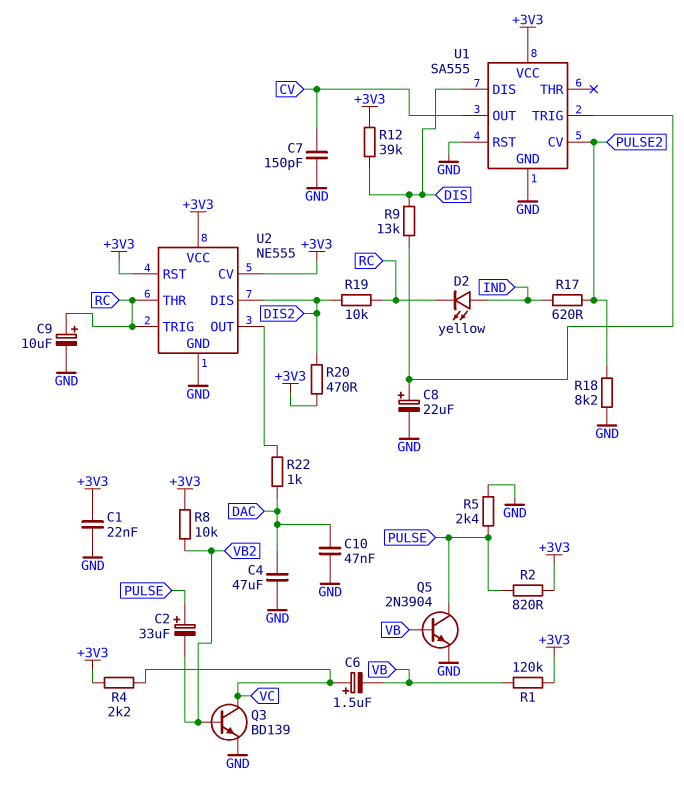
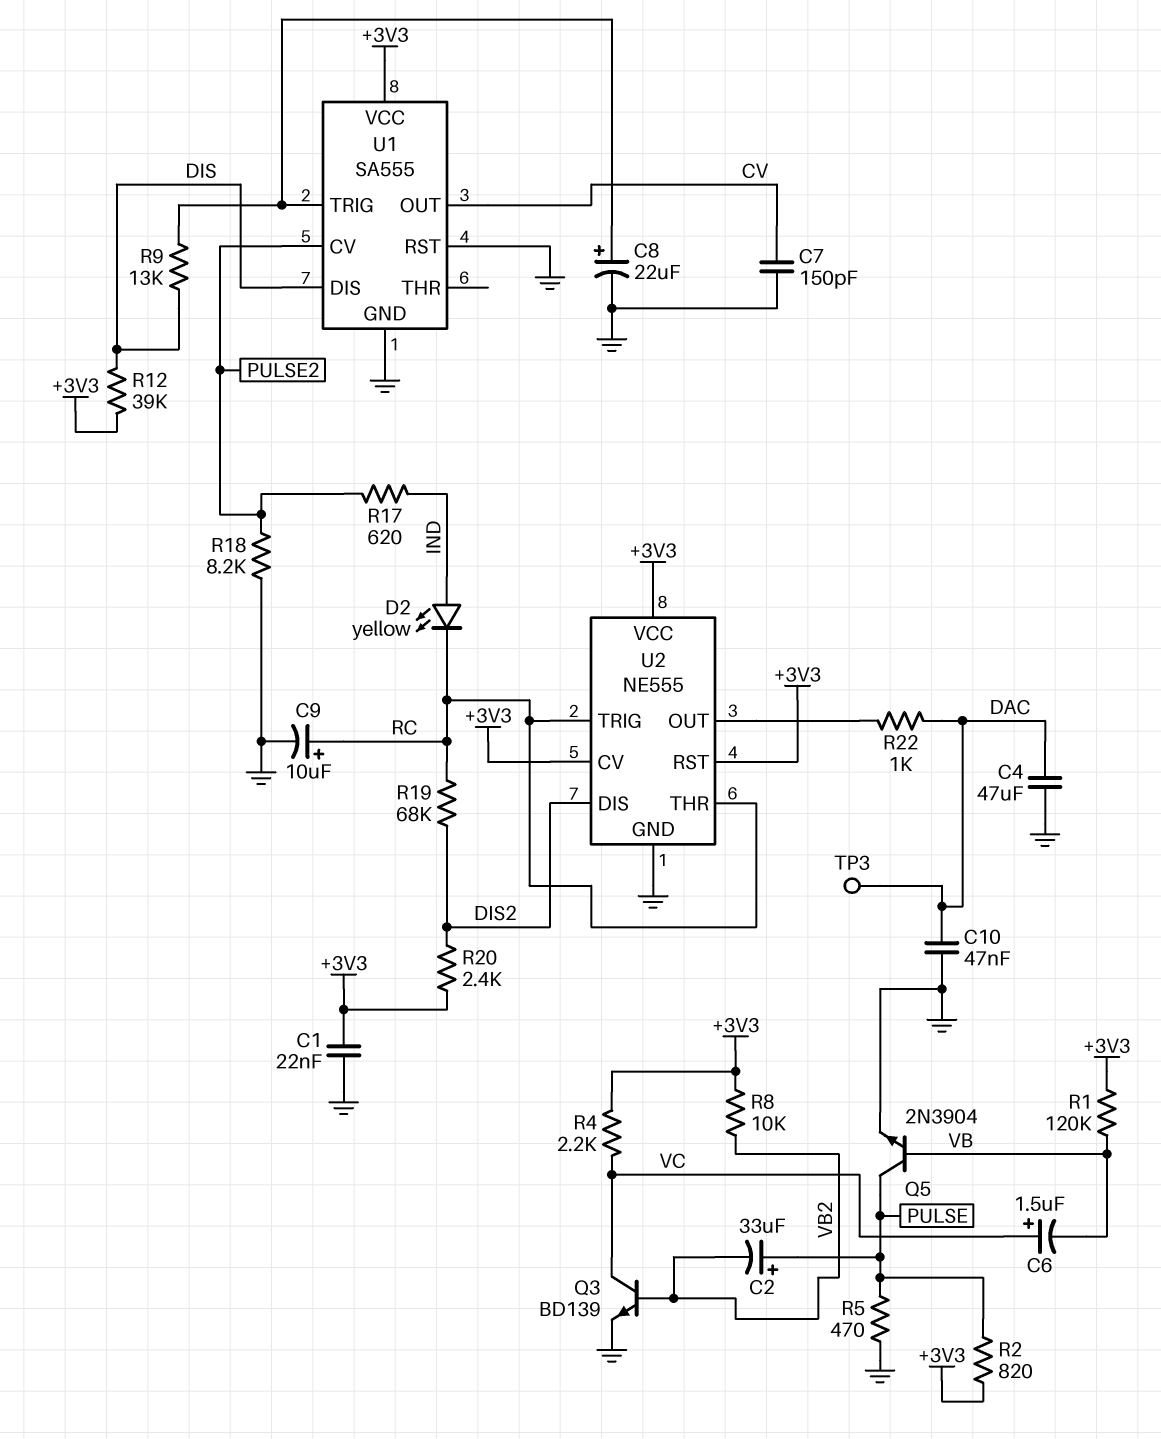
R5: 2.4k (GND, PULSE) -> 470 (GND, PULSE)
R19: 10k (DIS2, RC) -> 68k (DIS2, RC)
R20: 470 (+3V3, DIS2) -> 2.4k (+3V3, DIS2)
TP3: none -> test point (DAC)

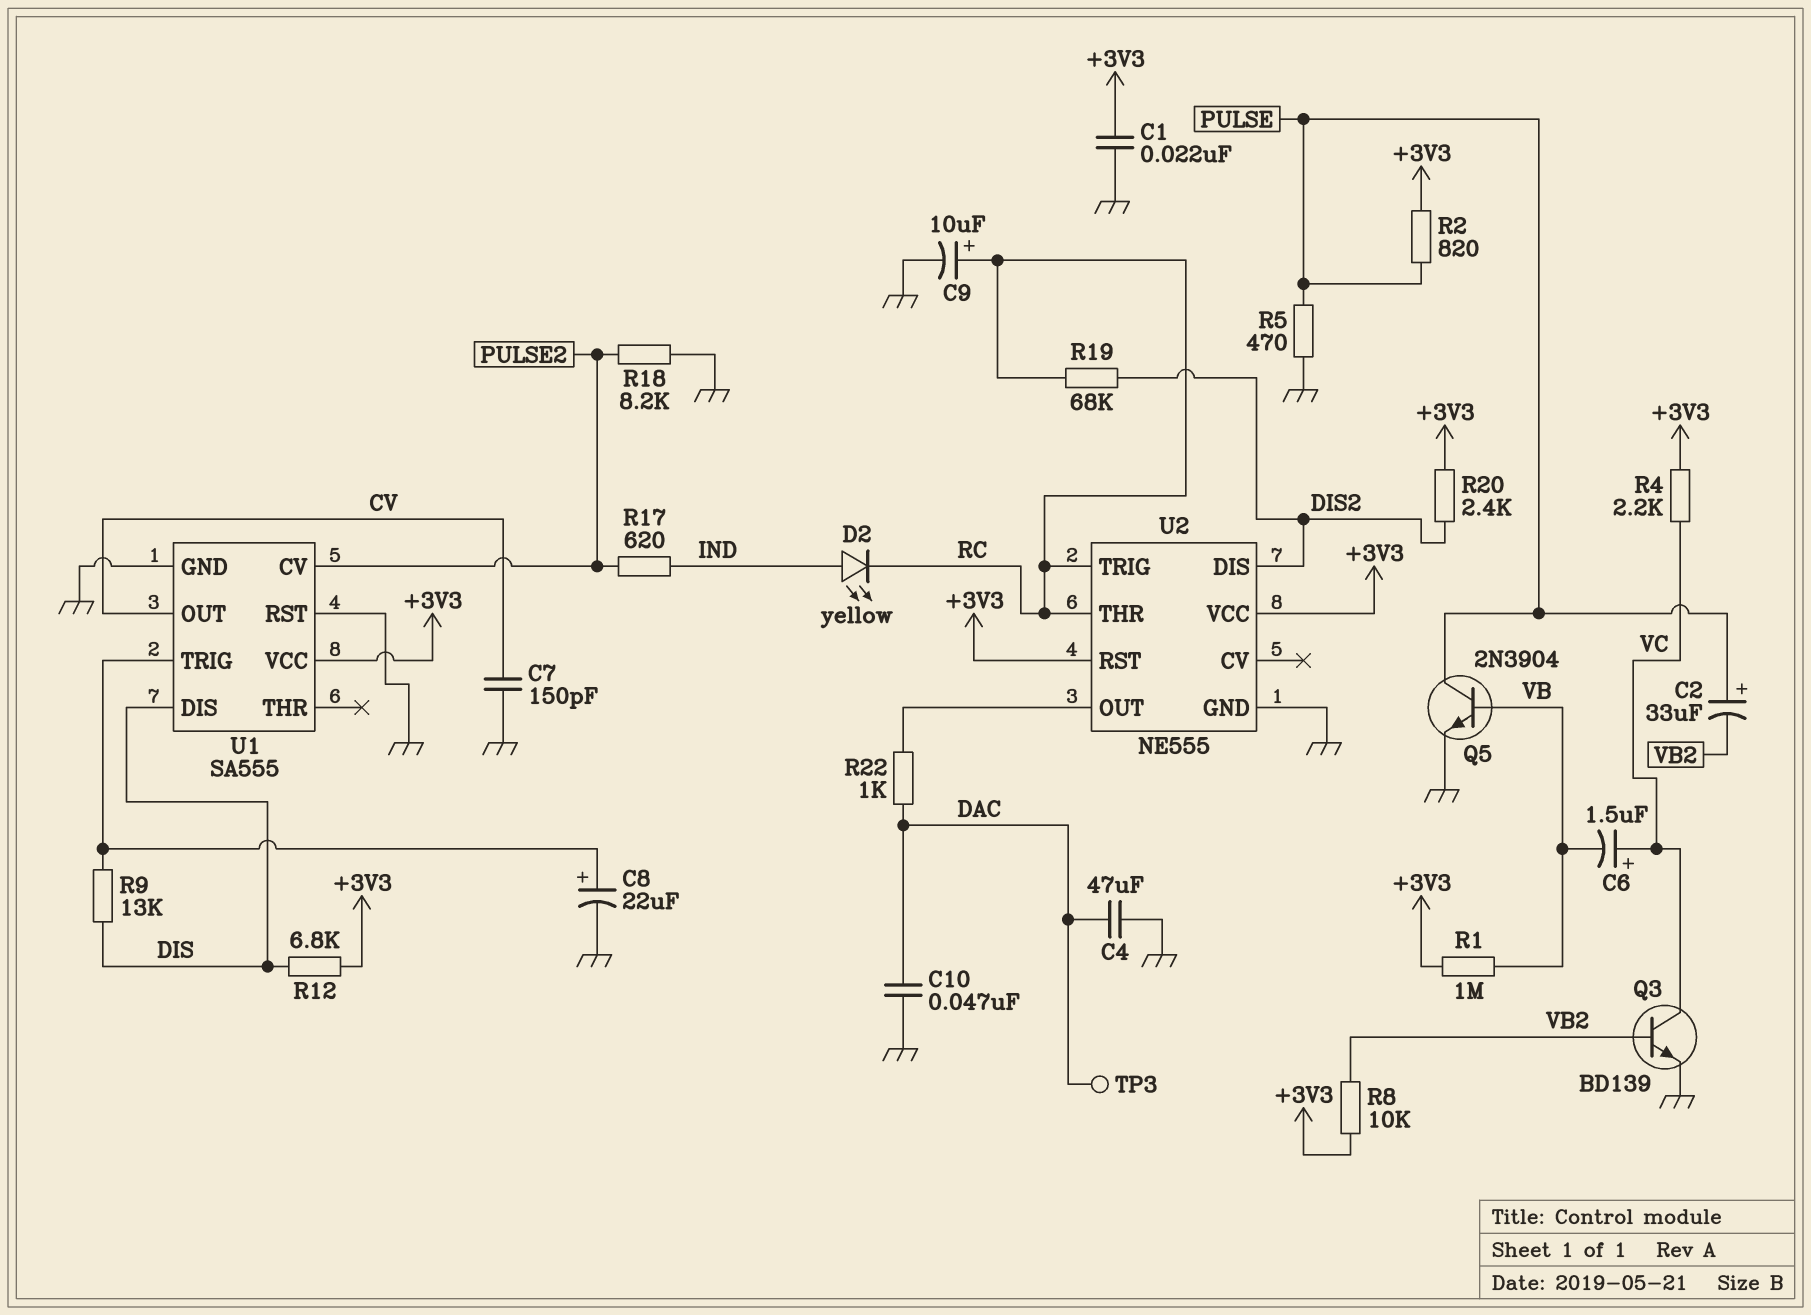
R1: 120k (+3V3, VB) -> 1M (+3V3, VB)
R12: 39k (+3V3, DIS) -> 6.8k (+3V3, DIS)
U2 pin CV: +3V3 -> none

